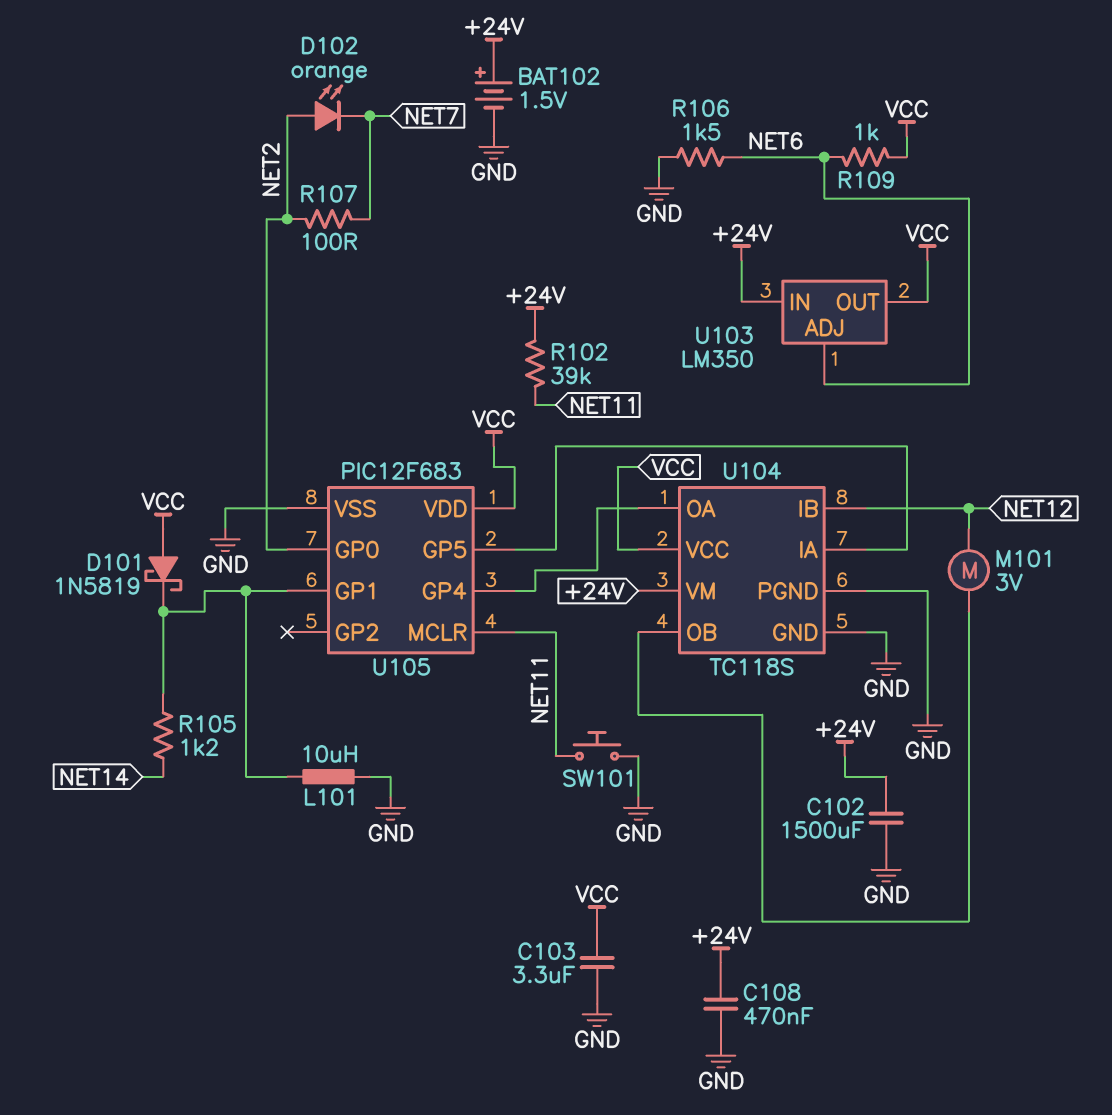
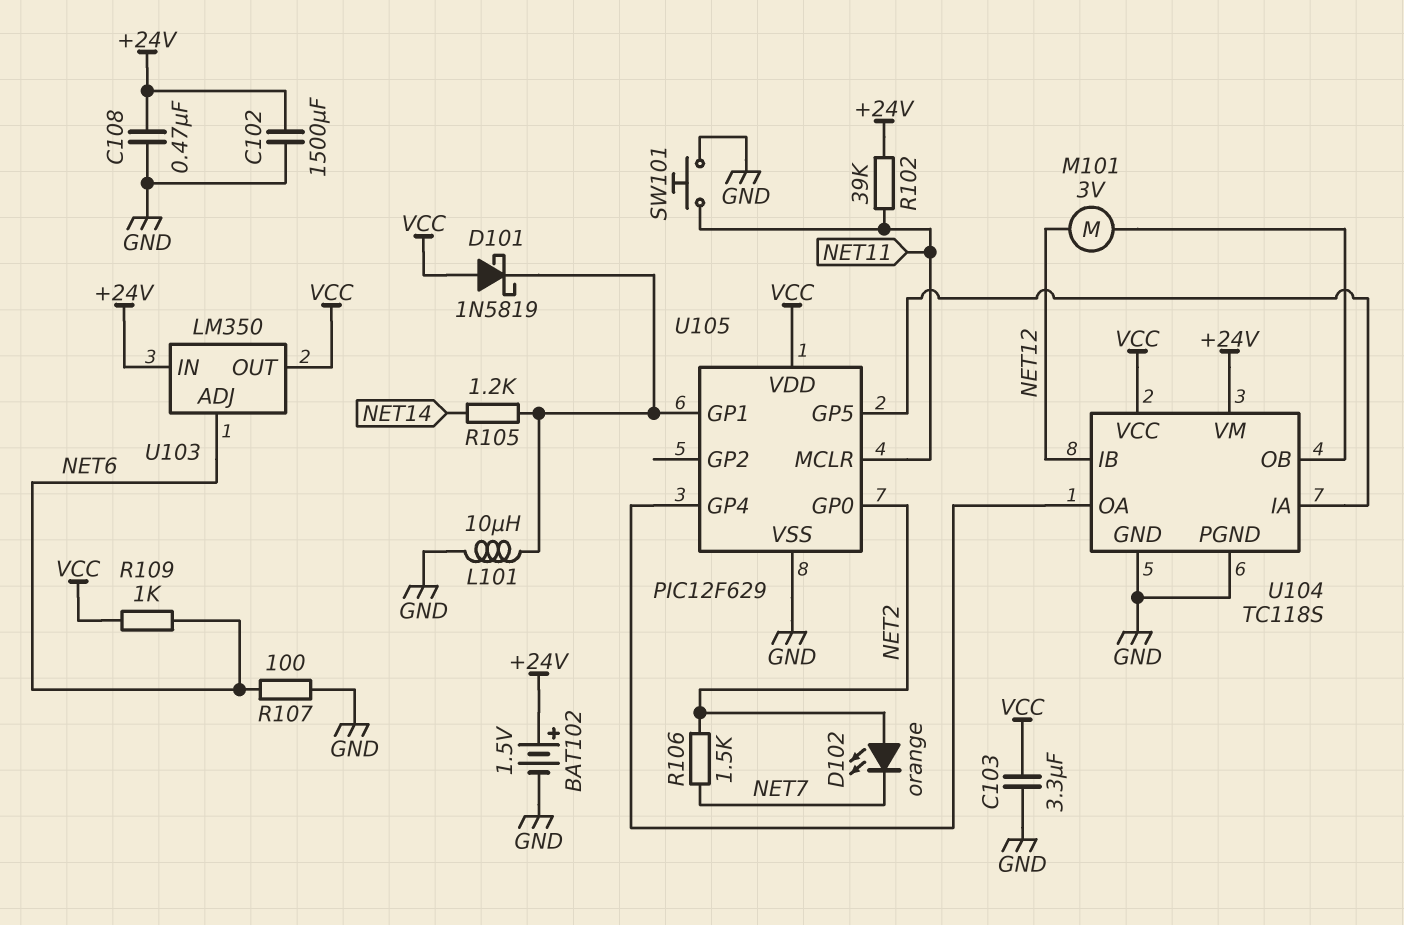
R106: 1.5k (GND, NET6) -> 1.5k (NET2, NET7)
R107: 100 (NET2, NET7) -> 100 (GND, NET6)
U105: PIC12F683 -> PIC12F629

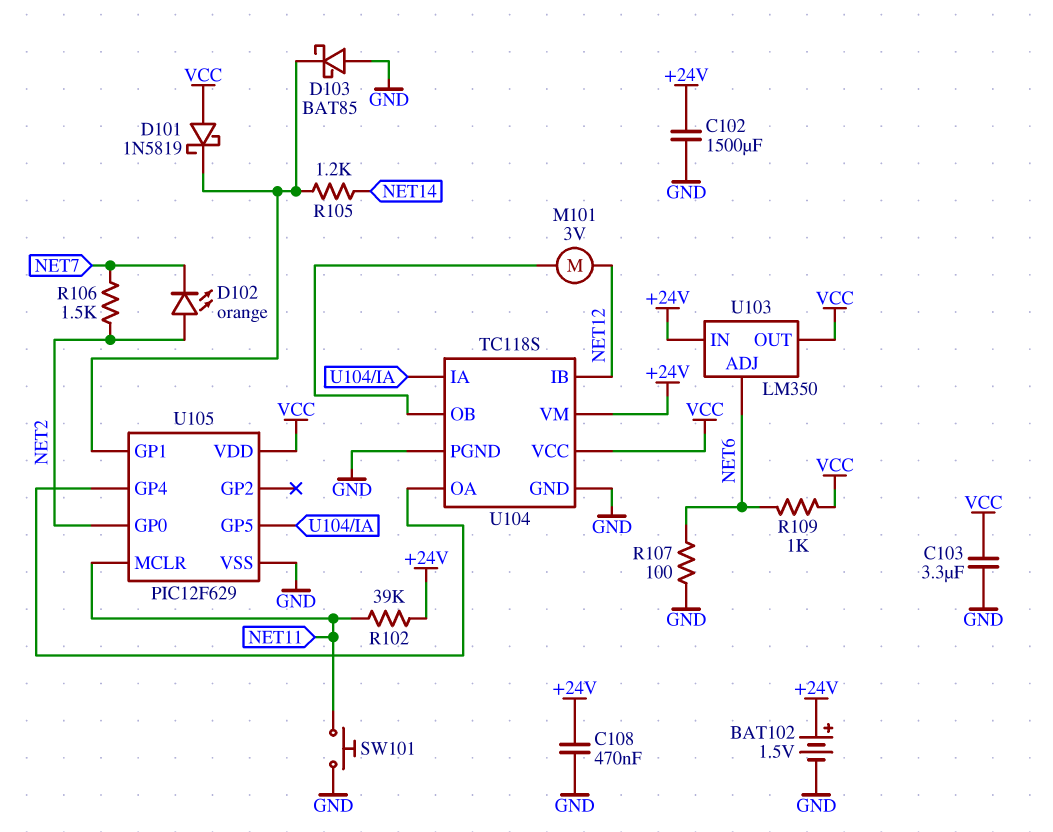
D103: none -> schottky BAT85 (A GND, K U105/GP1)
L101: 10uH (GND, U105/GP1) -> none

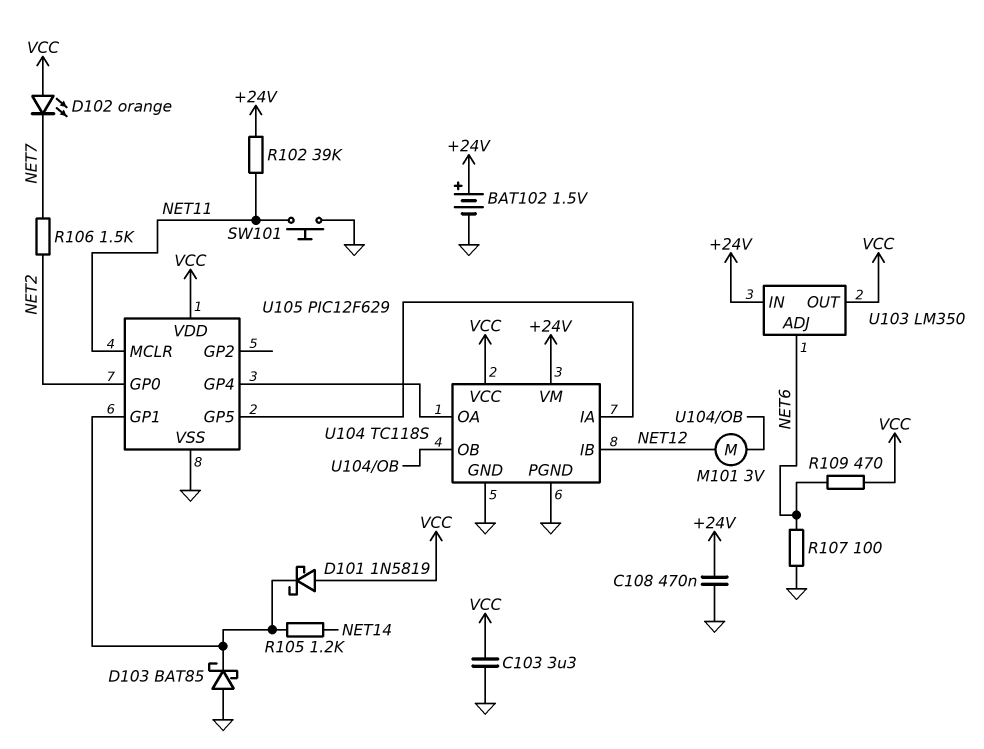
C102: 1500uF (+24V, GND) -> none
D102: LED orange (A NET2, K NET7) -> LED orange (A VCC, K NET7)
R109: 1k (NET6, VCC) -> 470 (NET6, VCC)

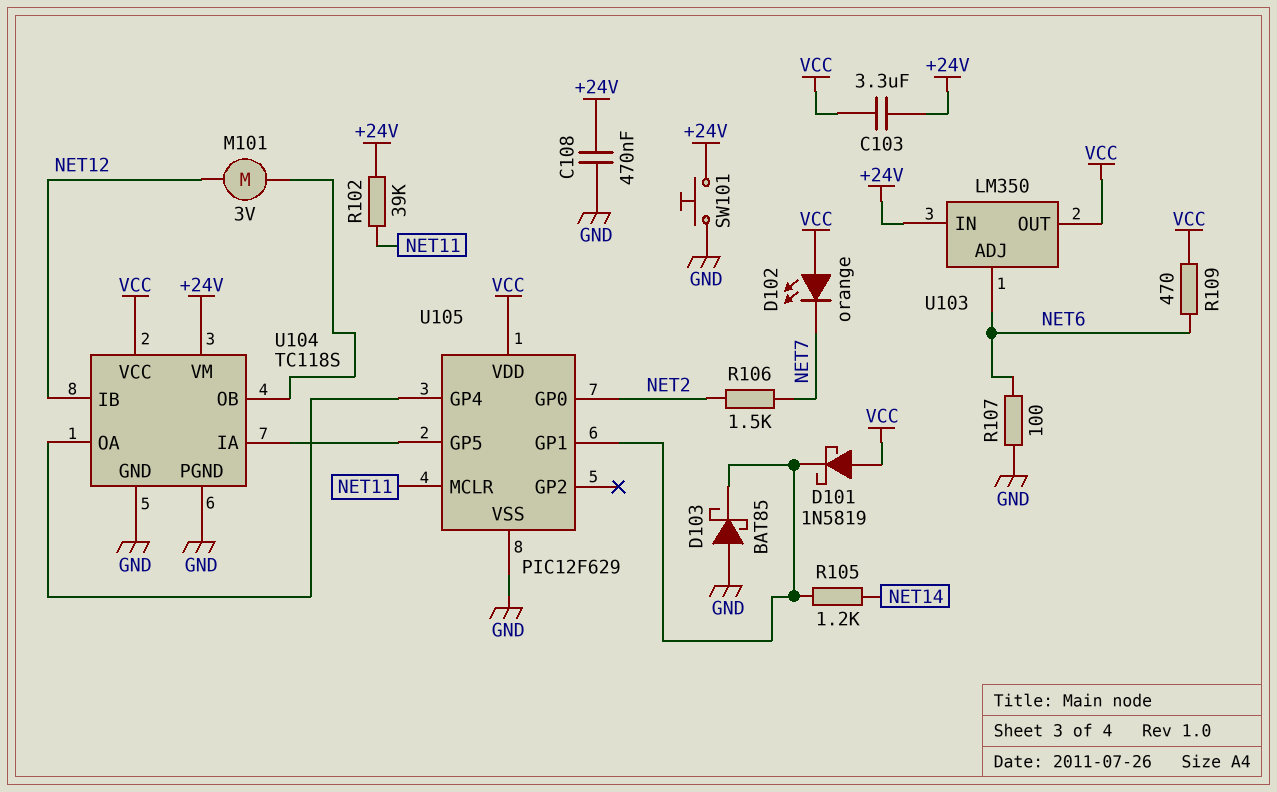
BAT102: 1.5V (plus +24V, minus GND) -> none
C103: 3.3uF (GND, VCC) -> 3.3uF (+24V, VCC)
SW101: button (GND, NET11) -> button (+24V, GND)

